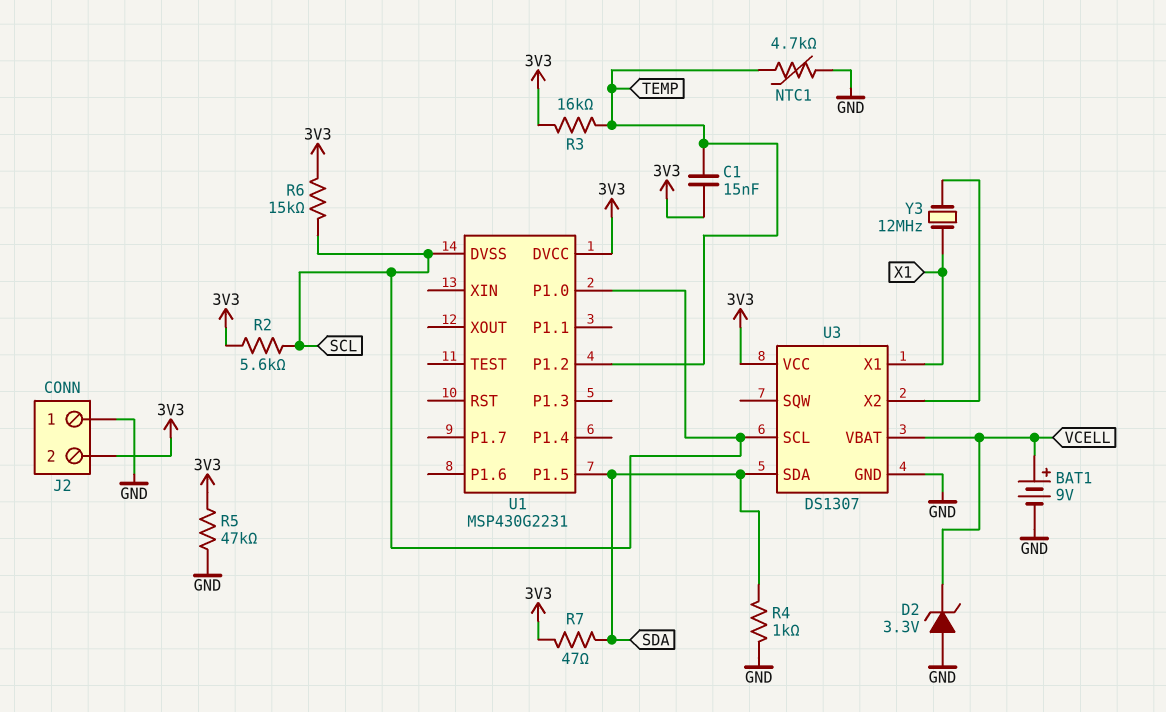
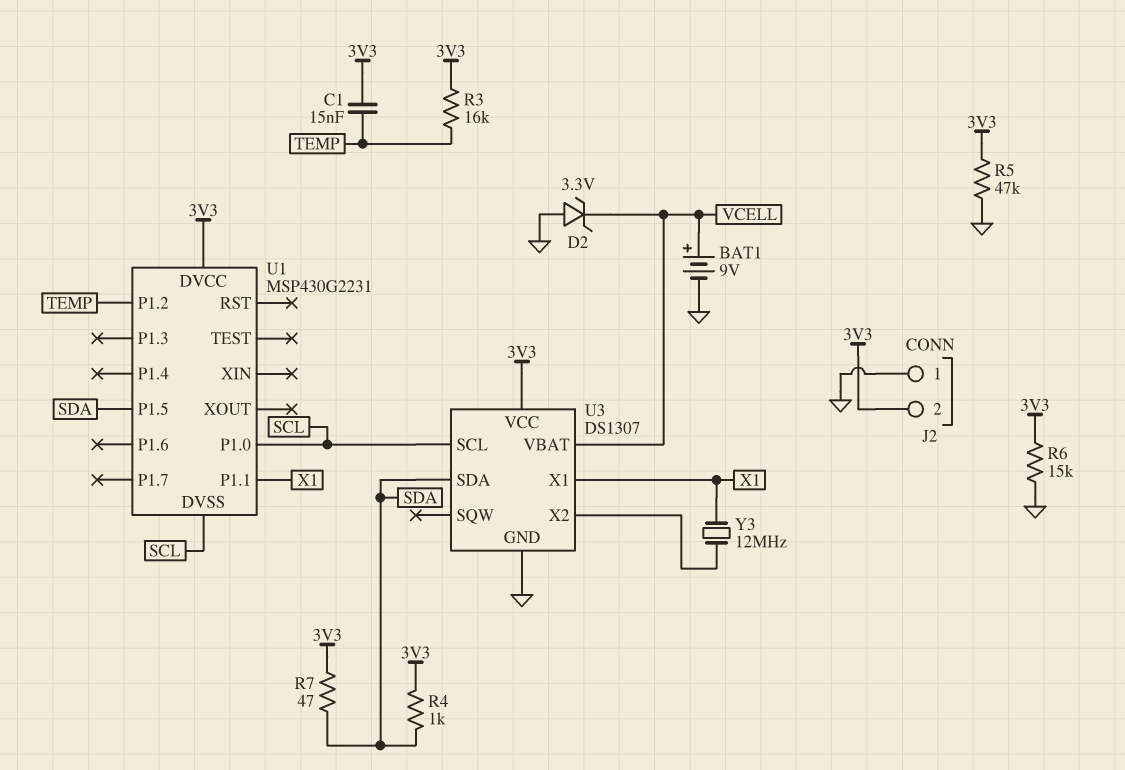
NTC1: 4.7k (GND, TEMP) -> none
R2: 5.6k (3V3, SCL) -> none
R4: 1k (GND, SDA) -> 1k (3V3, SDA)
R6: 15k (3V3, SCL) -> 15k (3V3, GND)
U1 pin P1.1: none -> X1

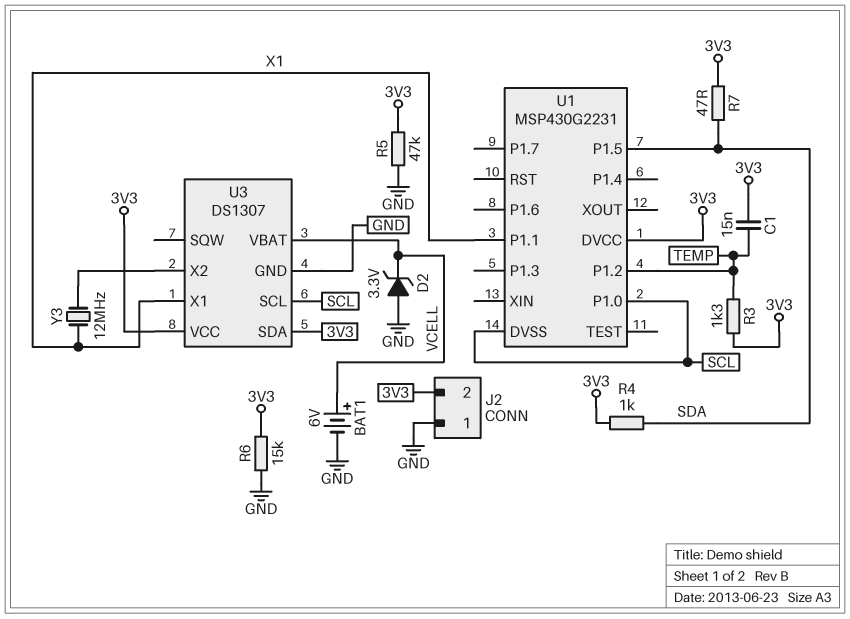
BAT1: 9V (plus VCELL, minus GND) -> 6V (plus VCELL, minus GND)
R3: 16k (3V3, TEMP) -> 1.3k (3V3, TEMP)
U3 pin SDA: SDA -> 3V3

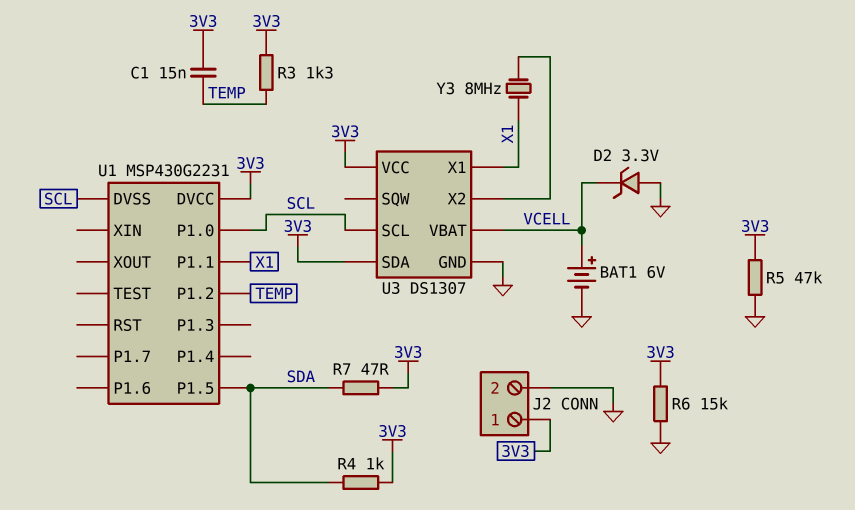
J2 pin 1: GND -> 3V3
J2 pin 2: 3V3 -> GND
Y3: 12MHz (U3/X2, X1) -> 8MHz (U3/X2, X1)

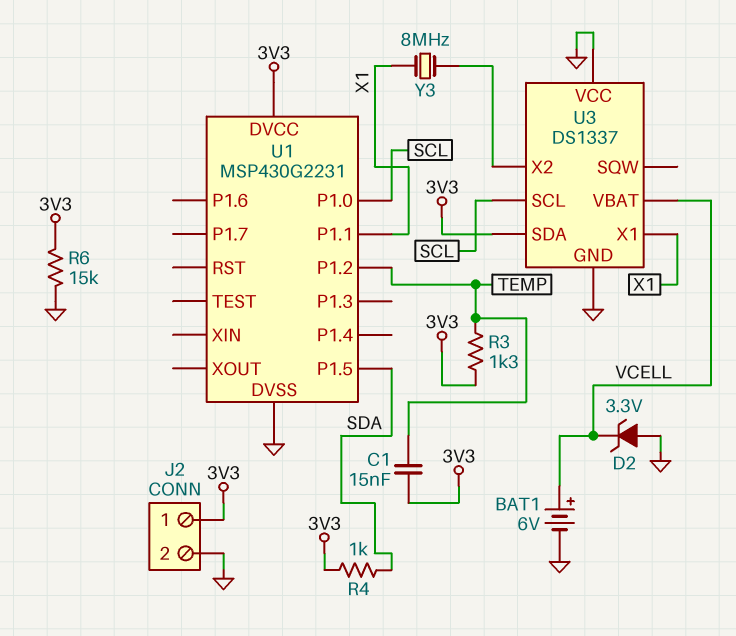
R5: 47k (3V3, GND) -> none
R7: 47 (3V3, SDA) -> none
U1 pin DVSS: SCL -> GND
U3: DS1307 -> DS1337
U3 pin VCC: 3V3 -> GND

